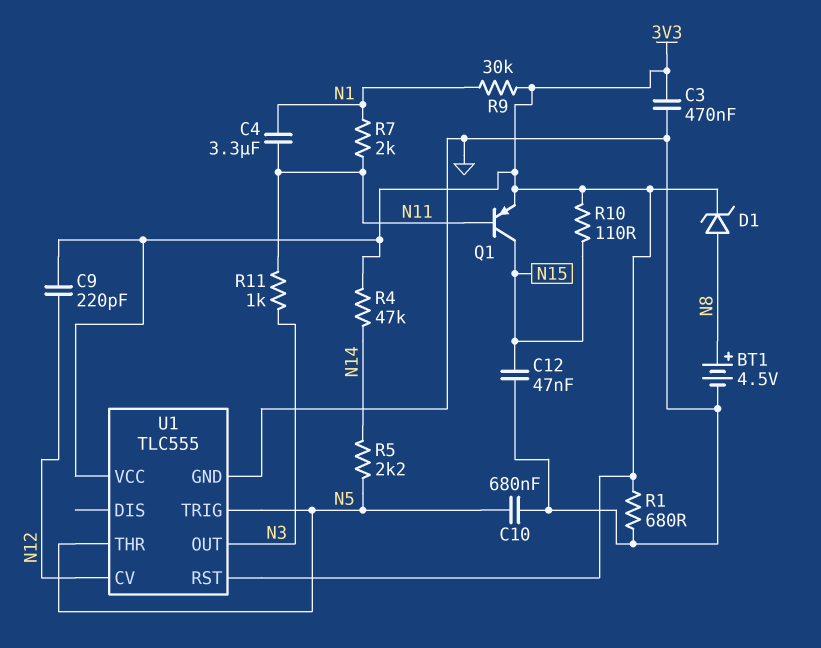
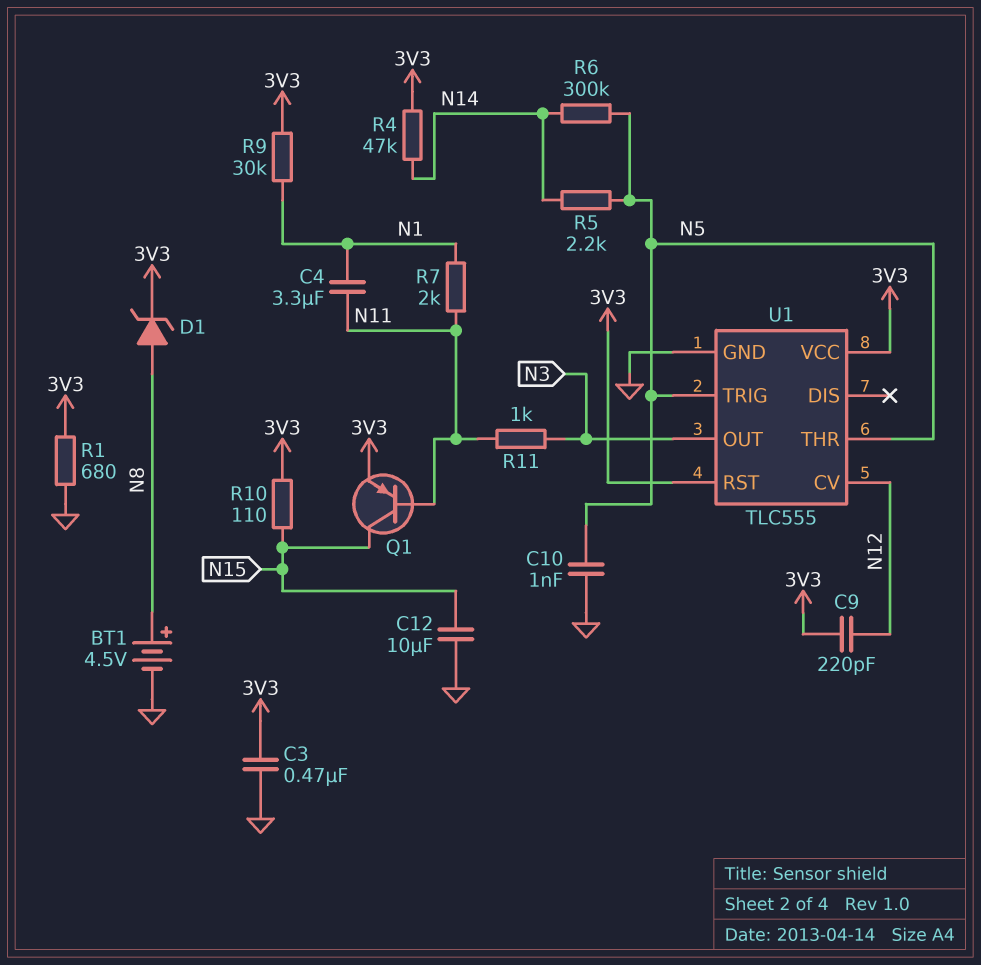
C10: 680nF (GND, N5) -> 1nF (GND, N5)
C12: 47nF (GND, N15) -> 10uF (GND, N15)
R6: none -> 300k (N5, N14)

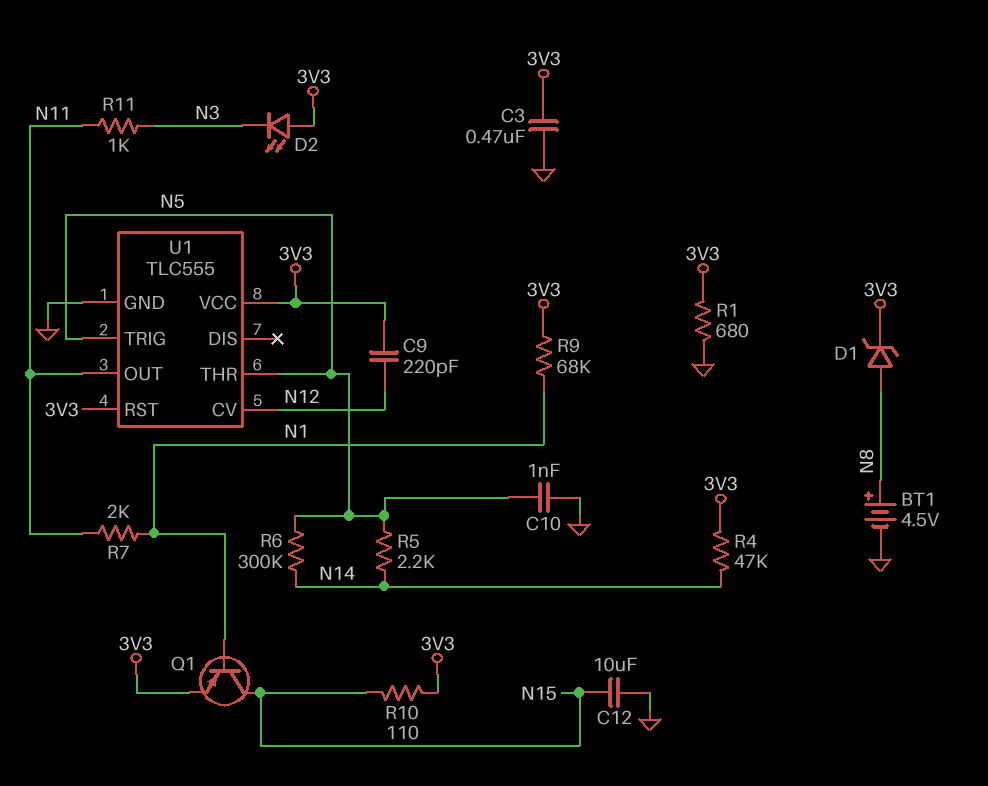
C4: 3.3uF (N1, N11) -> none
D2: none -> LED (A 3V3, K N3)
Q1: PNP (B N11, C N15, E 3V3) -> PNP (B N1, C N15, E 3V3)
R9: 30k (3V3, N1) -> 68k (3V3, N1)
U1 pin OUT: N3 -> N11

